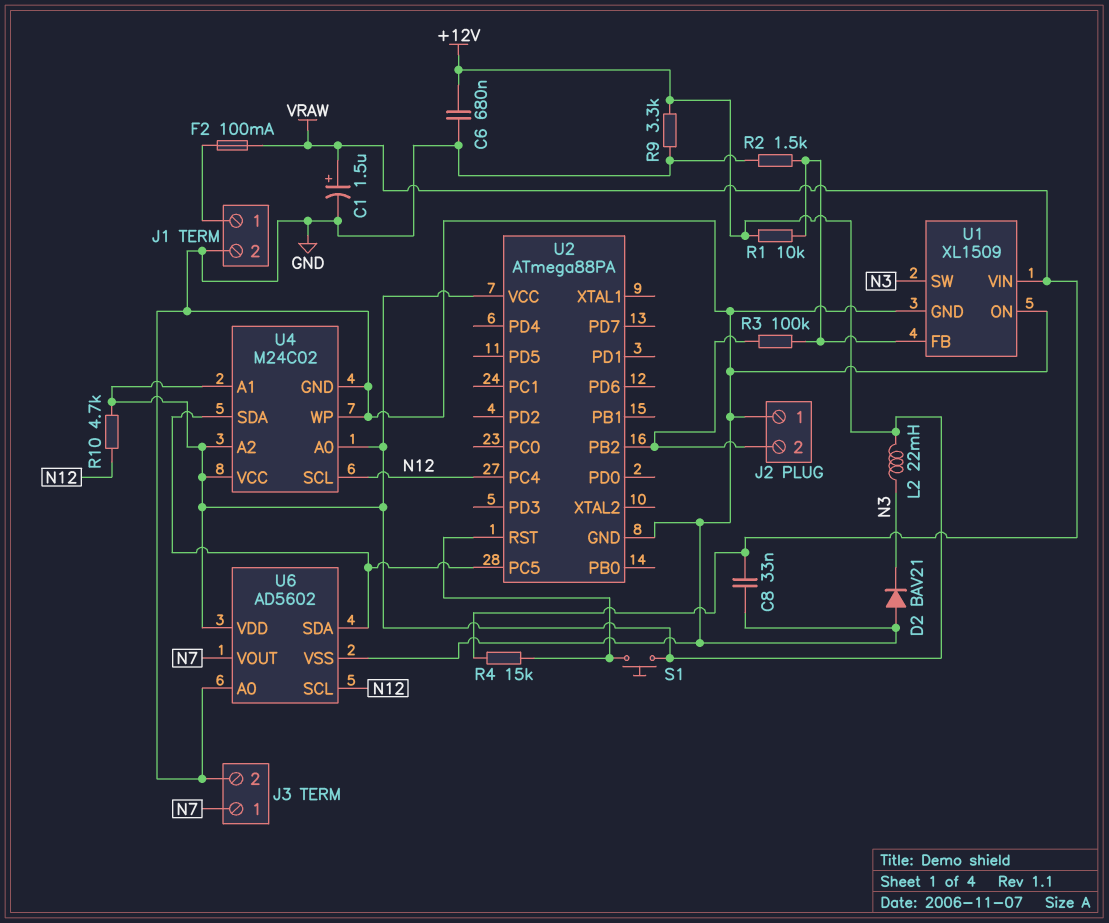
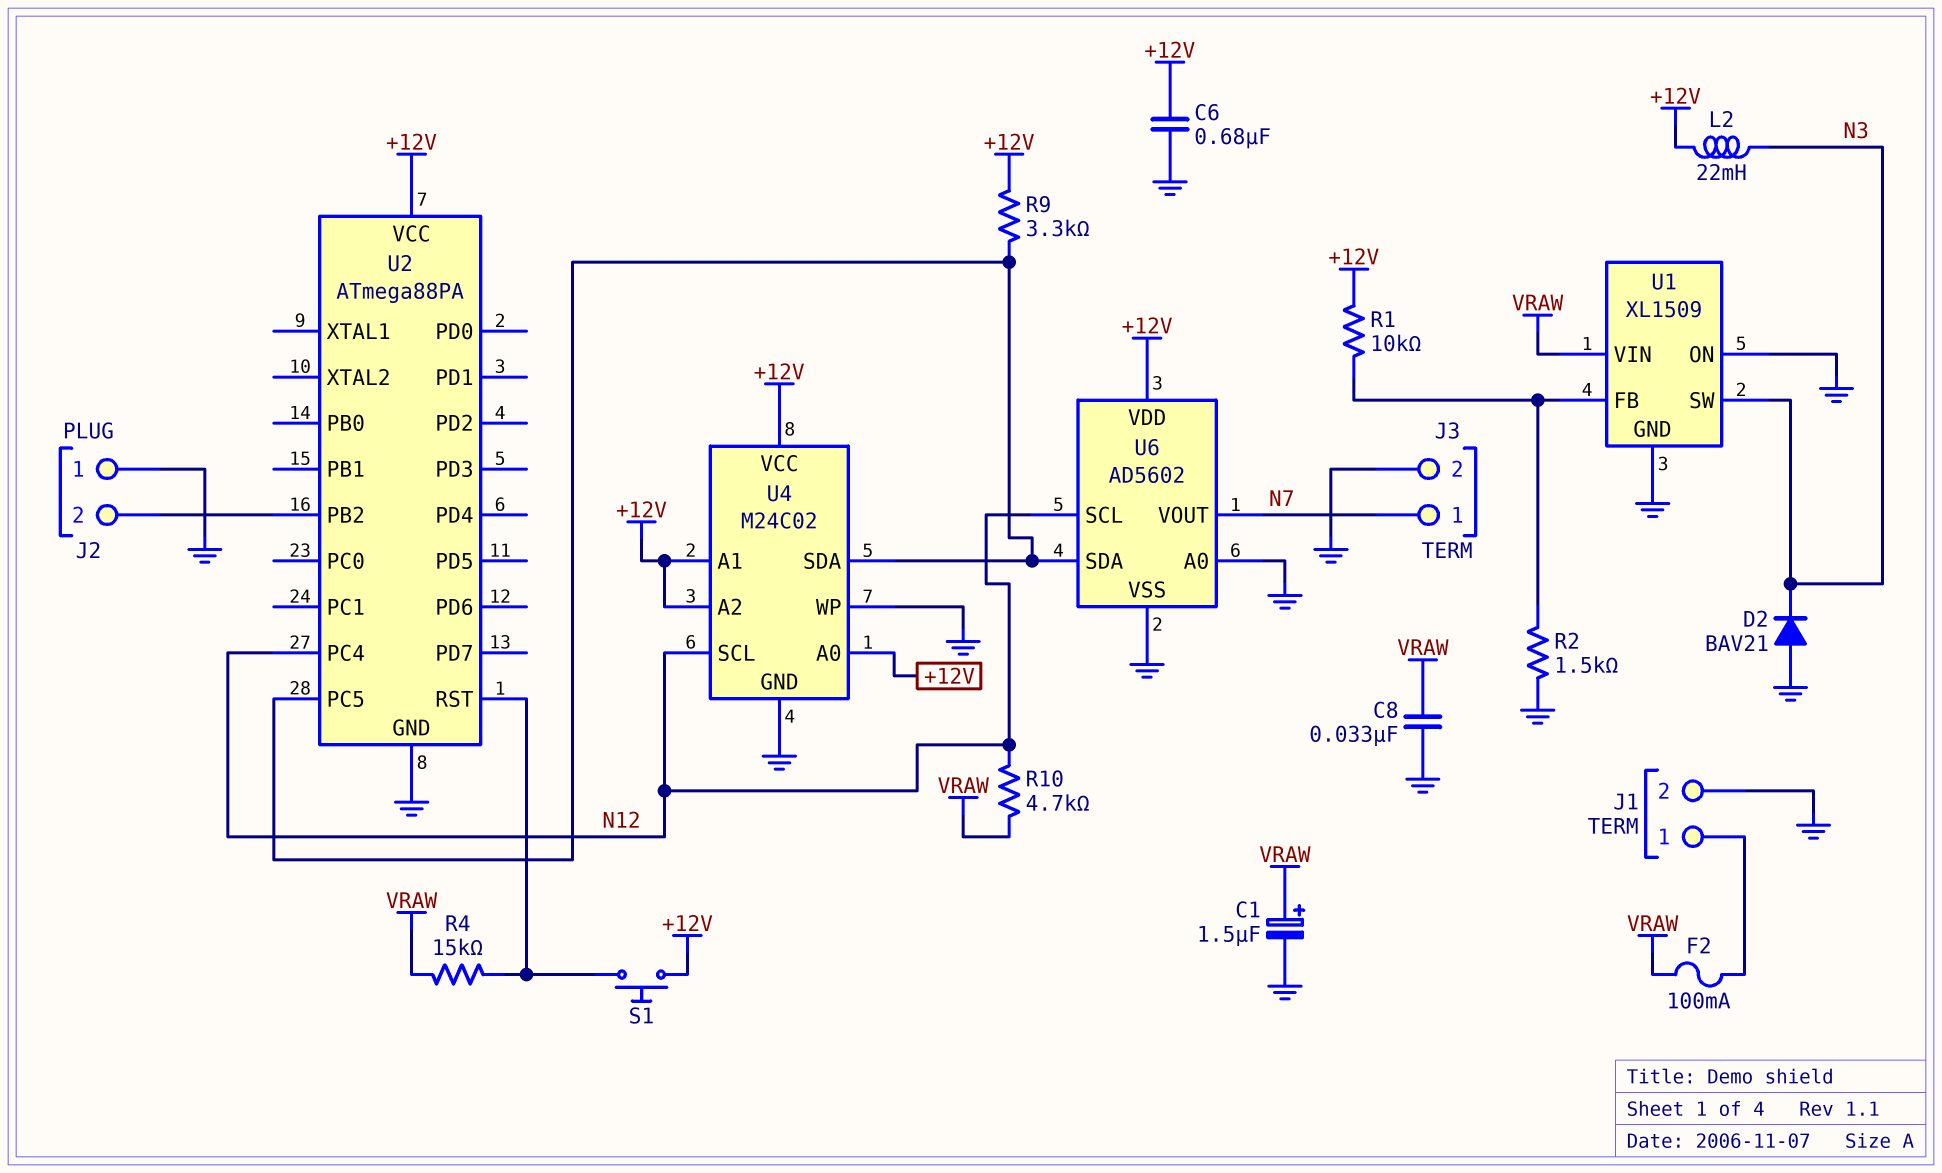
R3: 100k (J2/2, U1/FB) -> none
R9: 3.3k (+12V, GND) -> 3.3k (+12V, U2/PC5)
R10: 4.7k (+12V, N12) -> 4.7k (N12, VRAW)

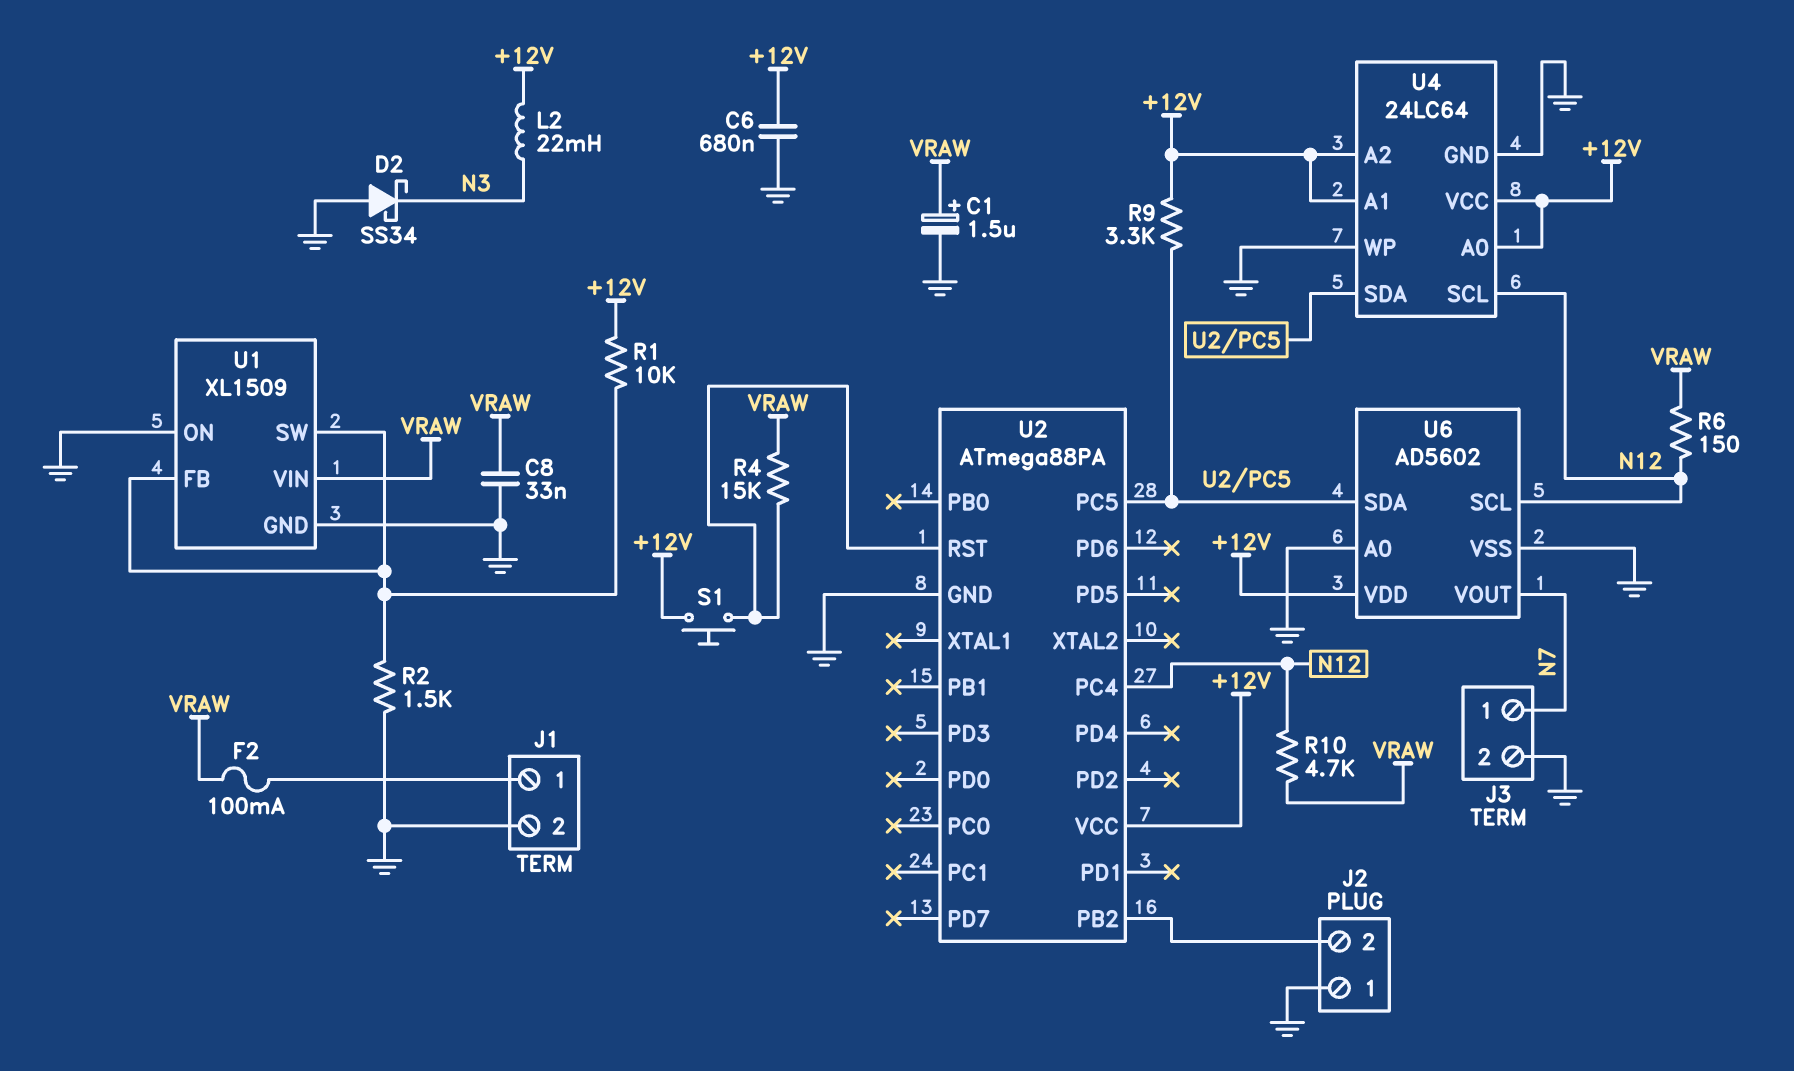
D2: diode BAV21 (A GND, K N3) -> schottky SS34 (A GND, K N3)
R6: none -> 150 (N12, VRAW)
U1 pin SW: N3 -> U1/FB
U4: M24C02 -> 24LC64

